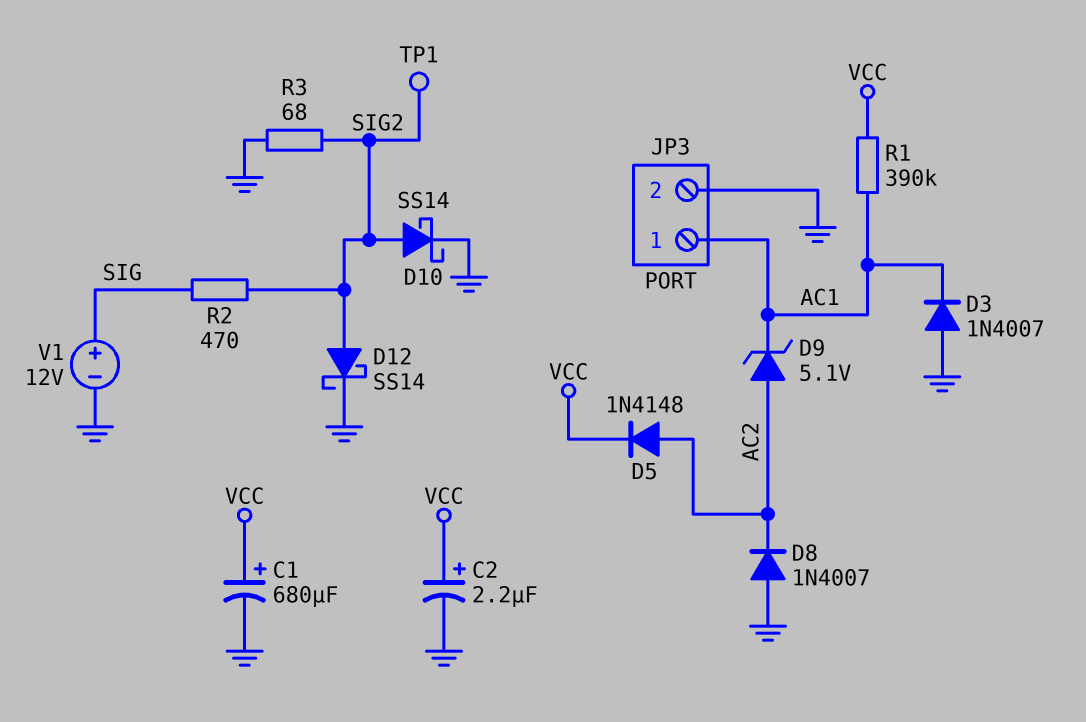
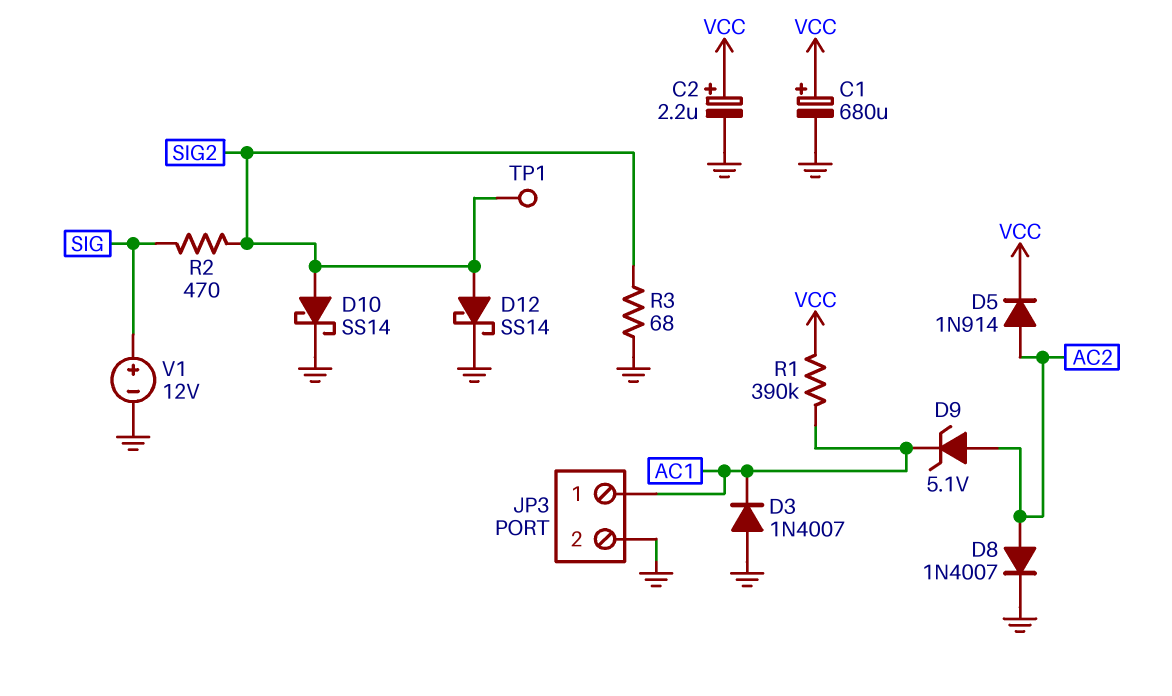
D5: diode 1N4148 (A AC2, K VCC) -> diode 1N914 (A AC2, K VCC)
D8: diode 1N4007 (A GND, K AC2) -> diode 1N4007 (A AC2, K GND)

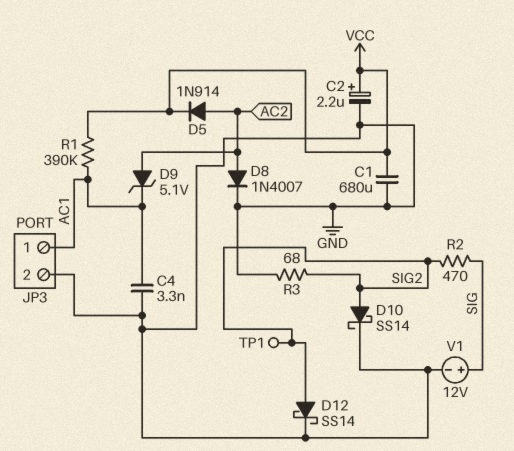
C1: 680uF (plus VCC, minus GND) -> 680uF (GND, VCC)
C4: none -> 3.3nF (AC1, GND)
D3: diode 1N4007 (A GND, K AC1) -> none

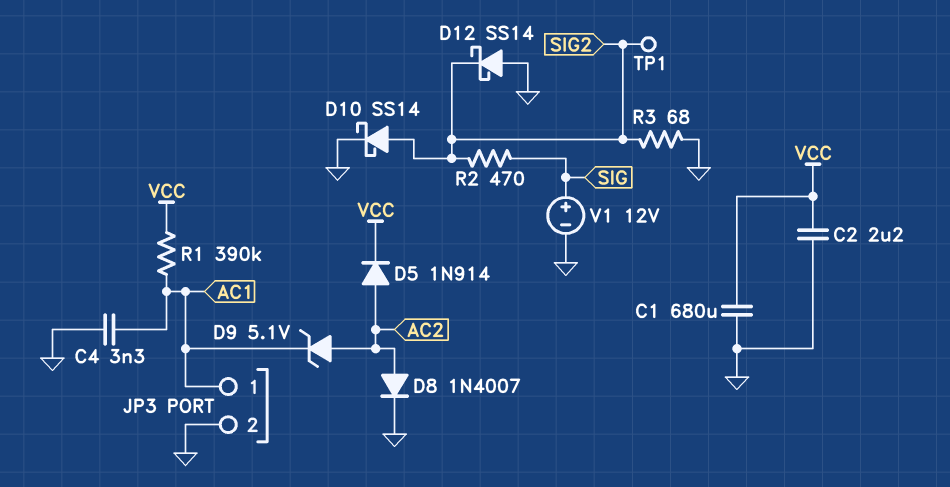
C2: 2.2uF (plus VCC, minus GND) -> 2.2uF (GND, VCC)
D12: schottky SS14 (A SIG2, K GND) -> schottky SS14 (A GND, K SIG2)

